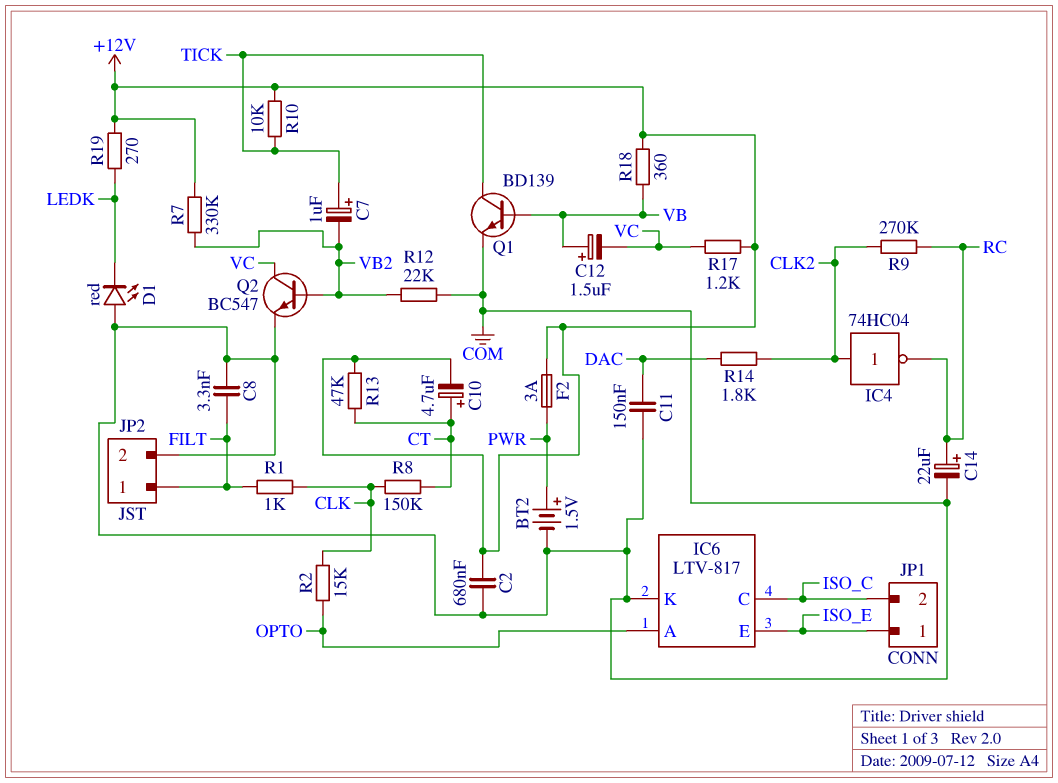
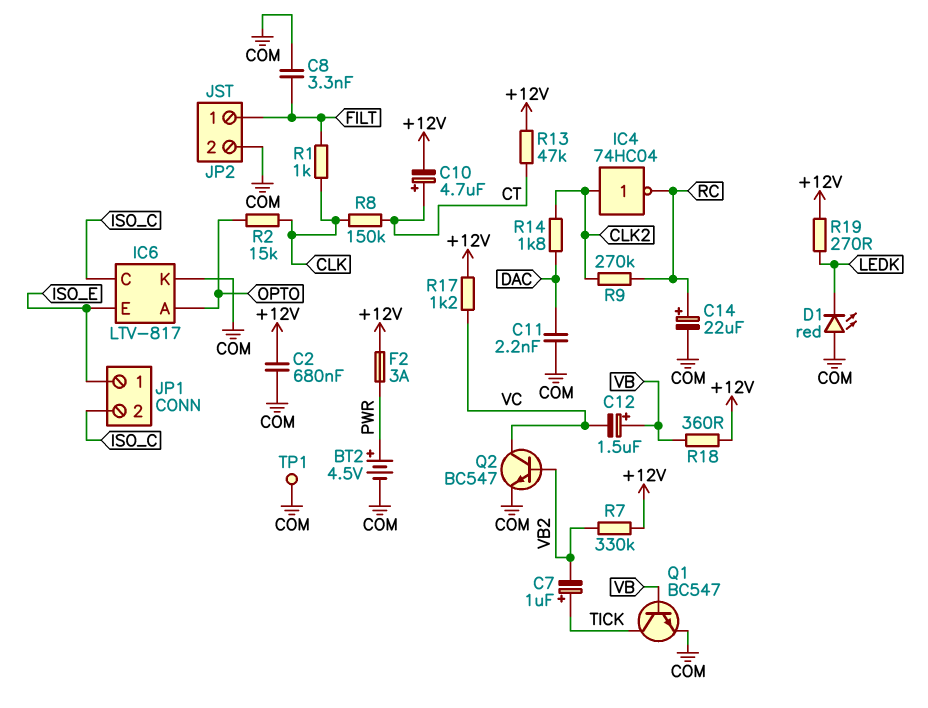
BT2: 1.5V (plus PWR, minus COM) -> 4.5V (plus PWR, minus COM)
C11: 150nF (COM, DAC) -> 2.2nF (COM, DAC)
Q1: NPN BD139 (B VB, C TICK, E COM) -> NPN BC547 (B VB, C TICK, E COM)
R10: 10k (+12V, TICK) -> none
R12: 22k (COM, VB2) -> none
TP1: none -> test point (COM)

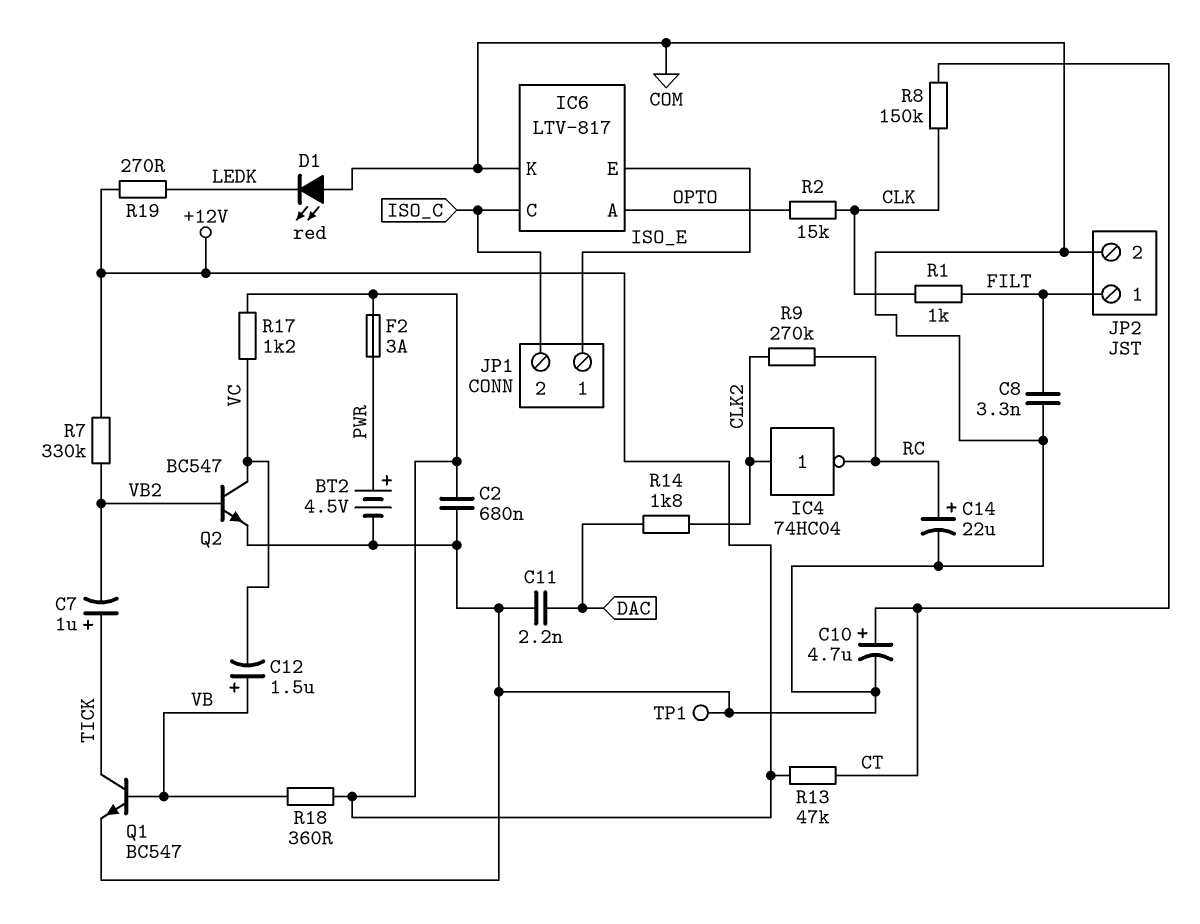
C10: 4.7uF (plus CT, minus +12V) -> 4.7uF (plus CT, minus COM)

